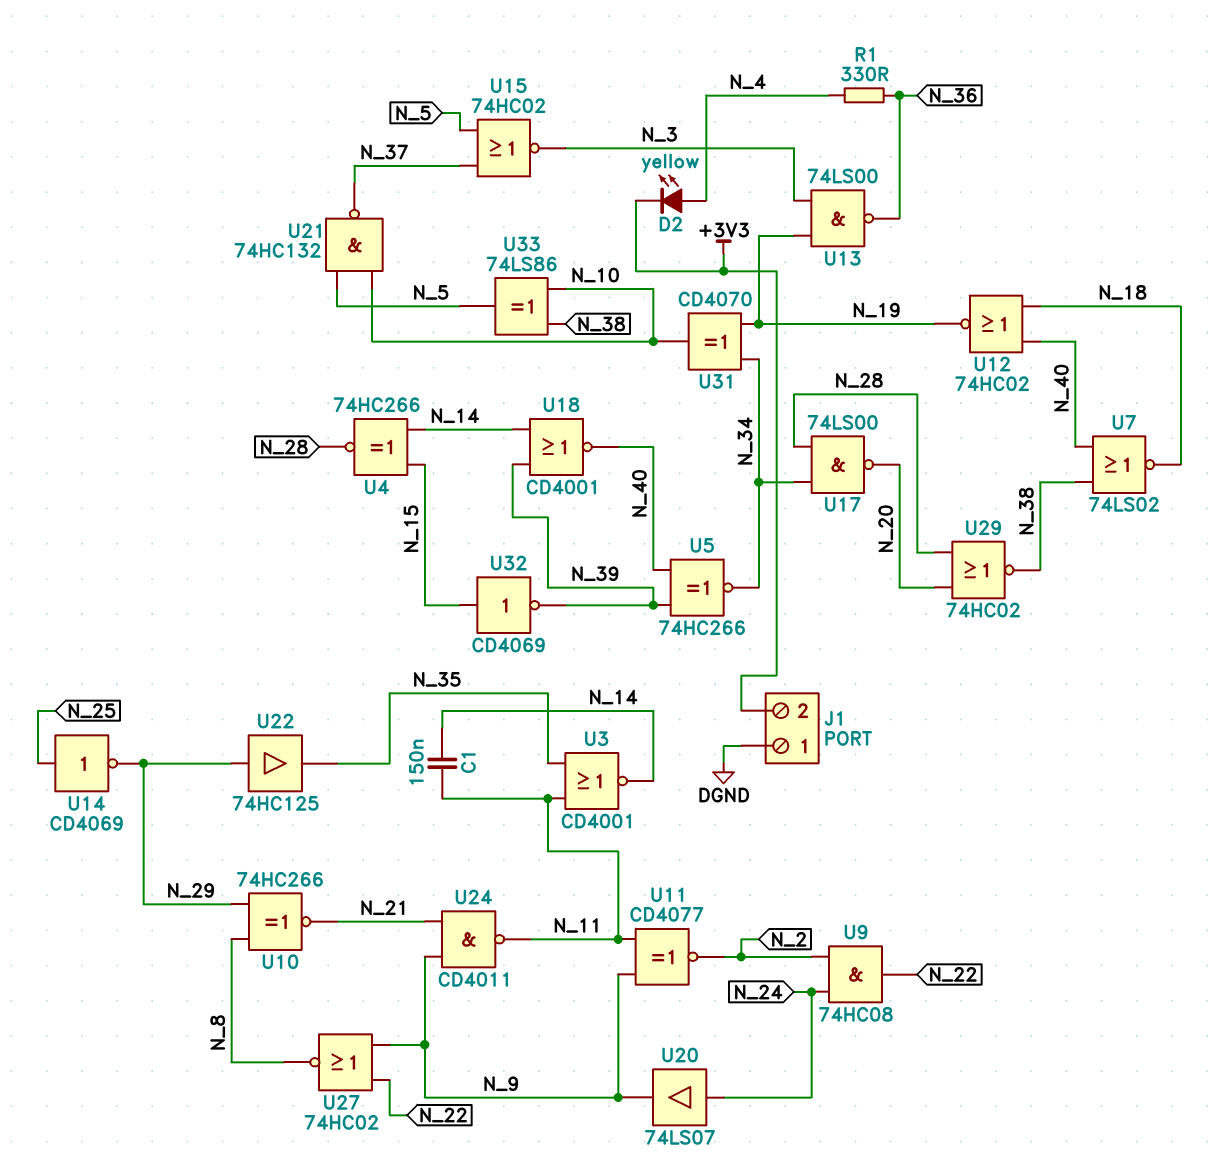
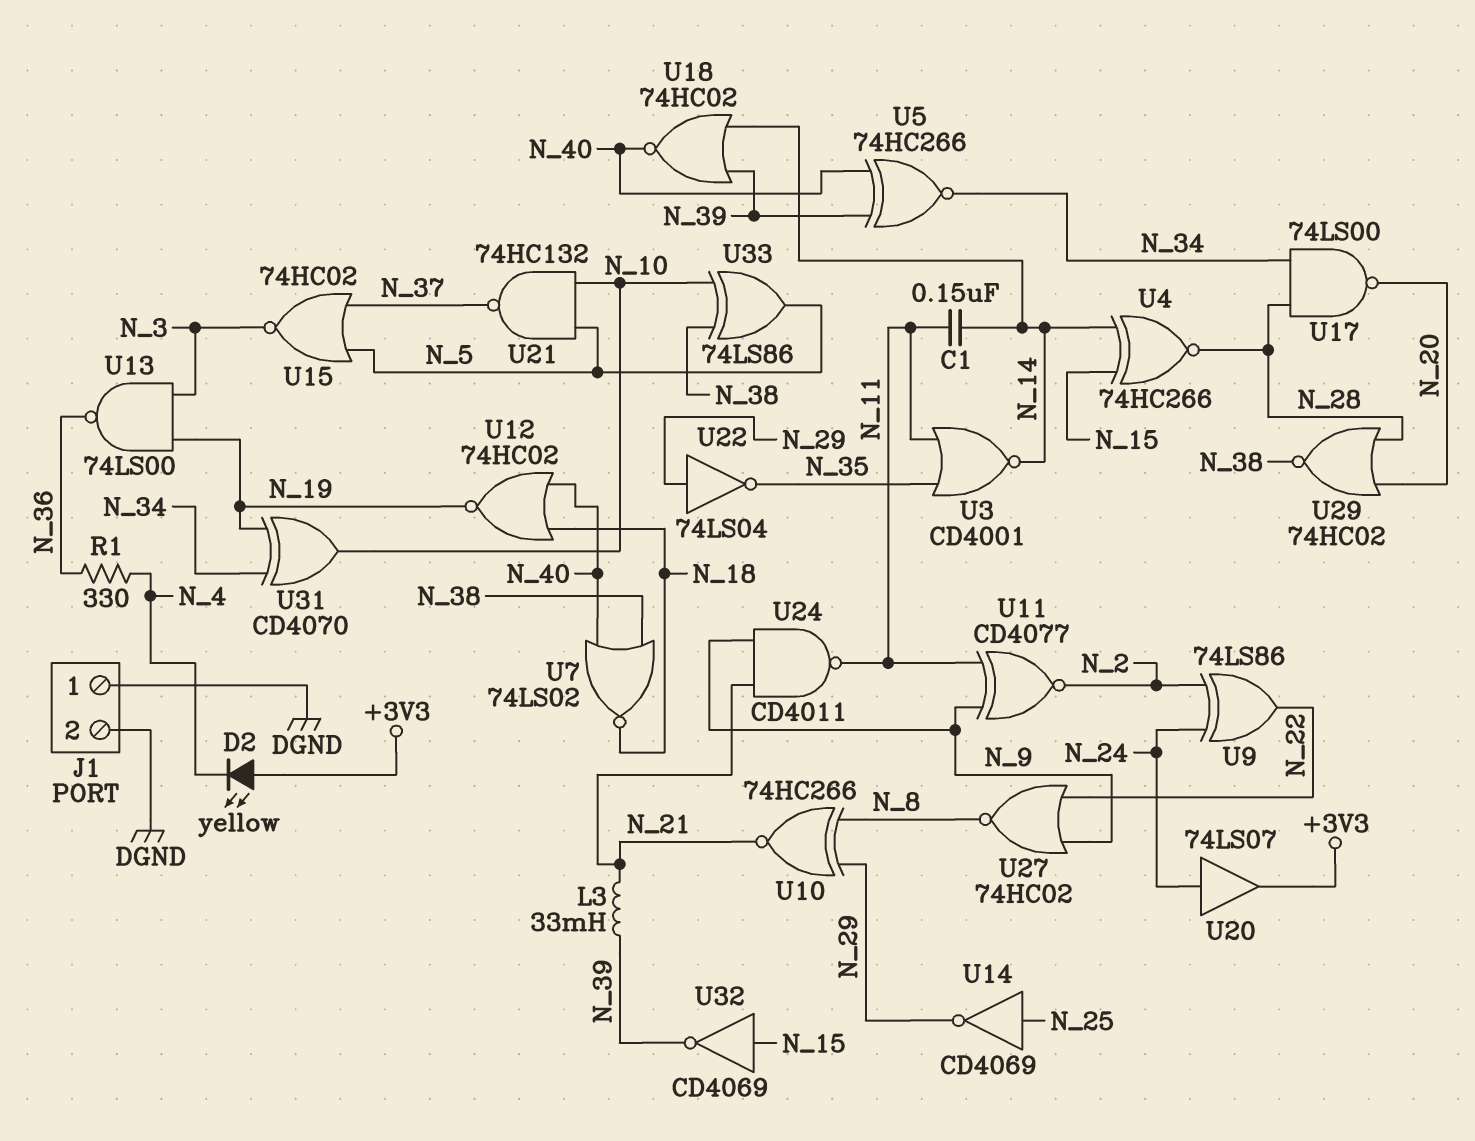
D2: LED yellow (A N_4, K +3V3) -> LED yellow (A +3V3, K N_4)
J1 pin 2: +3V3 -> DGND
L3: none -> 33mH (N_21, N_39)
U9: AND 74HC08 (in N_2, in N_24, out N_22) -> XOR 74LS86 (in N_2, in N_24, out N_22)
U18: NOR CD4001 (in N_14, in N_39, out N_40) -> NOR 74HC02 (in N_14, in N_39, out N_40)
U20: buffer 74LS07 (in N_24, out N_9) -> buffer 74LS07 (in N_24, out +3V3)
U22: buffer 74HC125 (in N_29, out N_35) -> NOT 74LS04 (in N_29, out N_35)

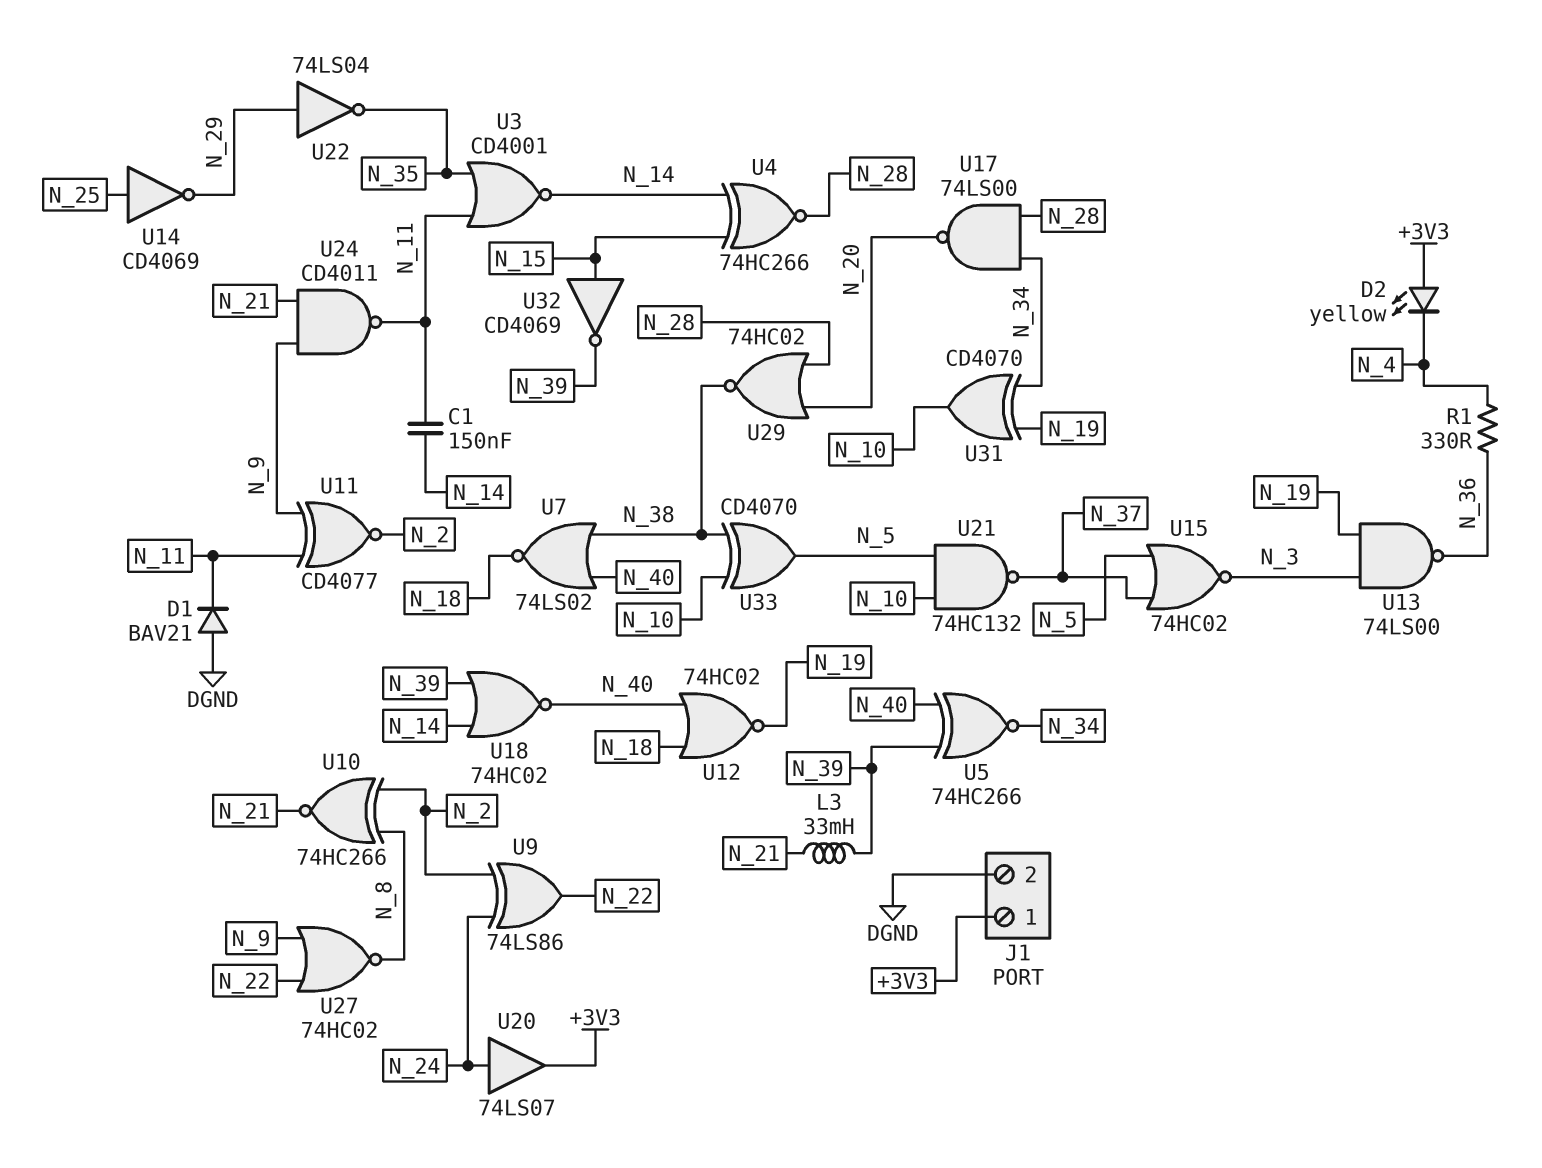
D1: none -> diode BAV21 (A DGND, K N_11)
J1 pin 1: DGND -> +3V3
U10: XNOR 74HC266 (in N_8, in N_29, out N_21) -> XNOR 74HC266 (in N_2, in N_8, out N_21)
U33: XOR 74LS86 (in N_10, in N_38, out N_5) -> XOR CD4070 (in N_10, in N_38, out N_5)

